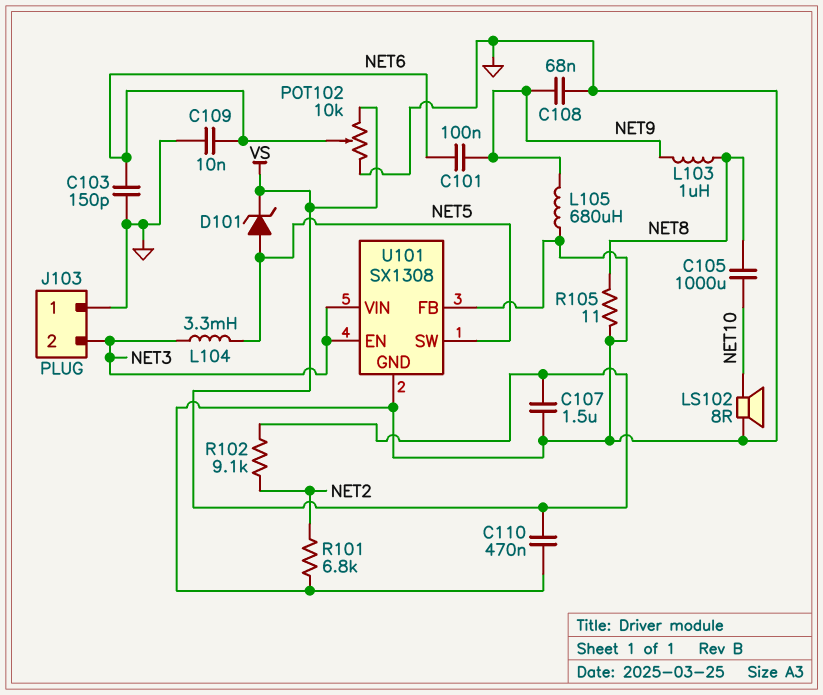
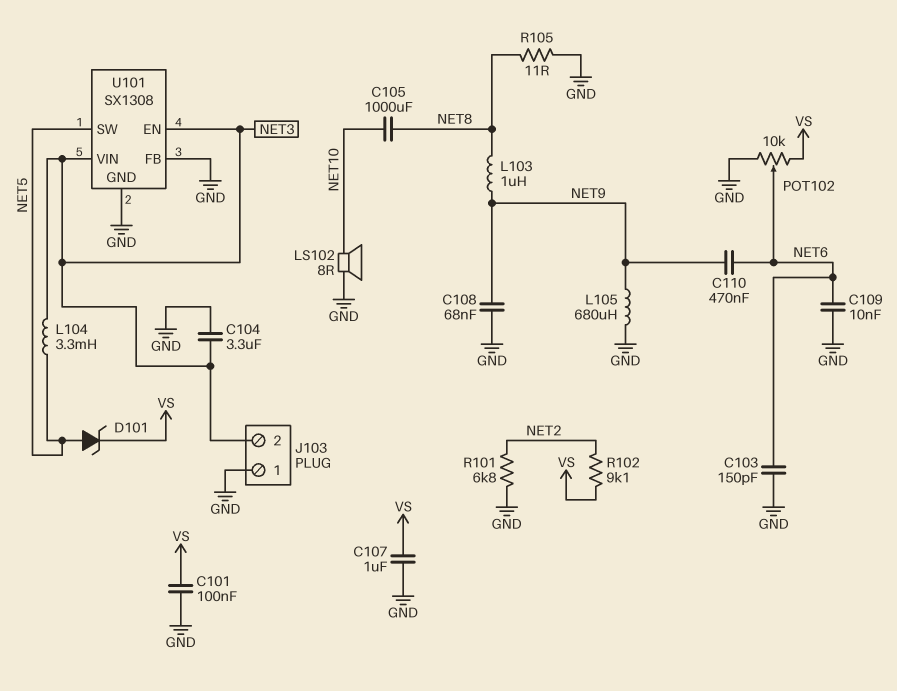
C101: 100nF (NET6, NET9) -> 100nF (GND, VS)
C104: none -> 3.3uF (GND, NET3)
C107: 1.5uF (GND, VS) -> 1uF (GND, VS)
C110: 470nF (GND, VS) -> 470nF (NET6, NET9)

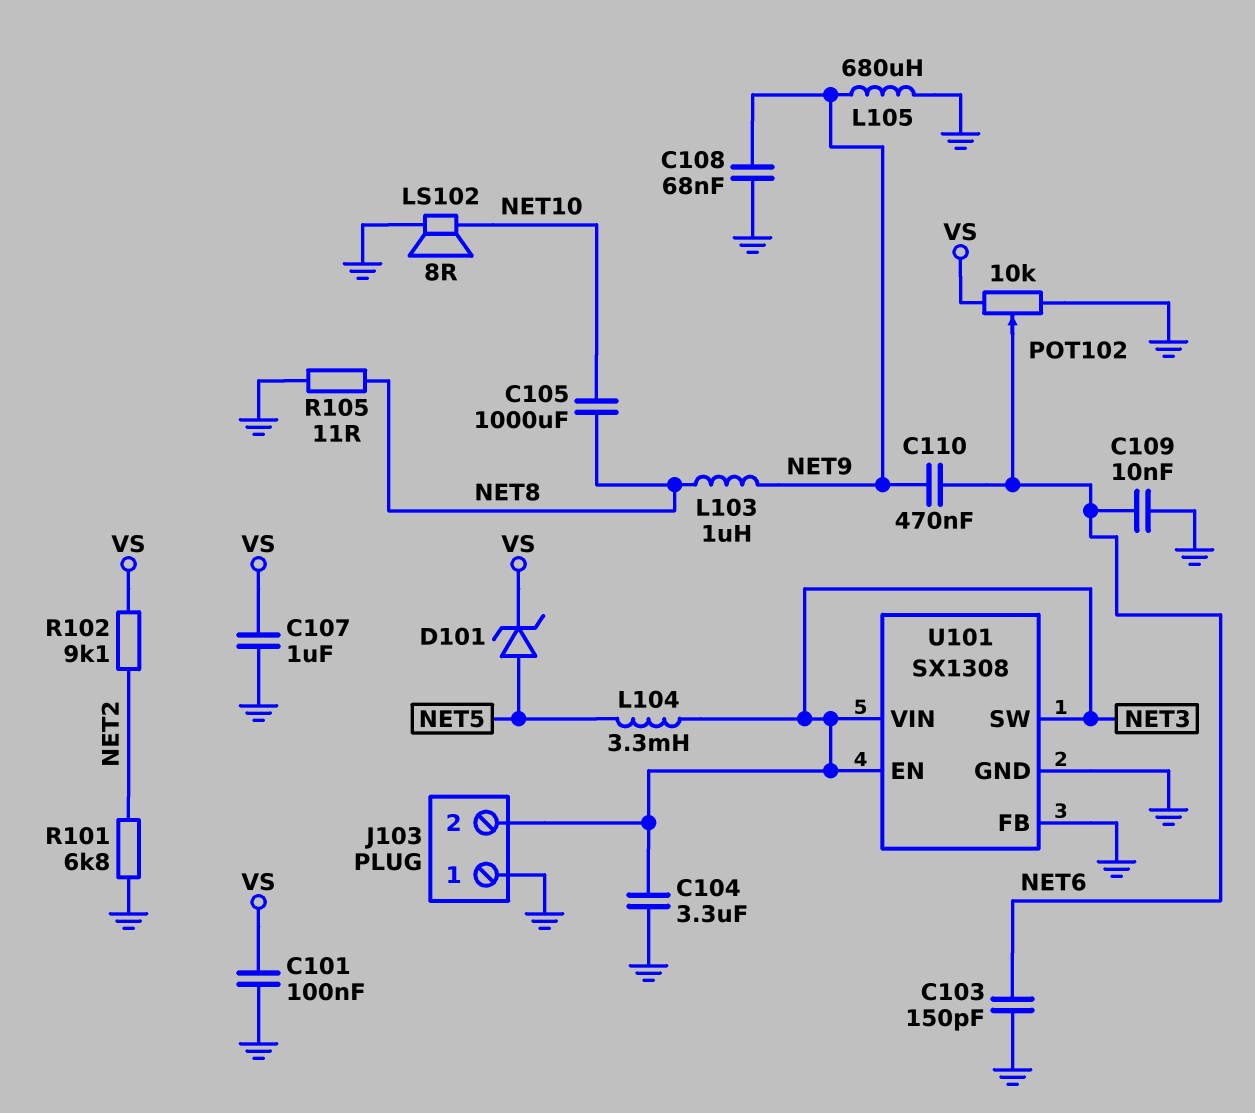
U101 pin SW: NET5 -> NET3

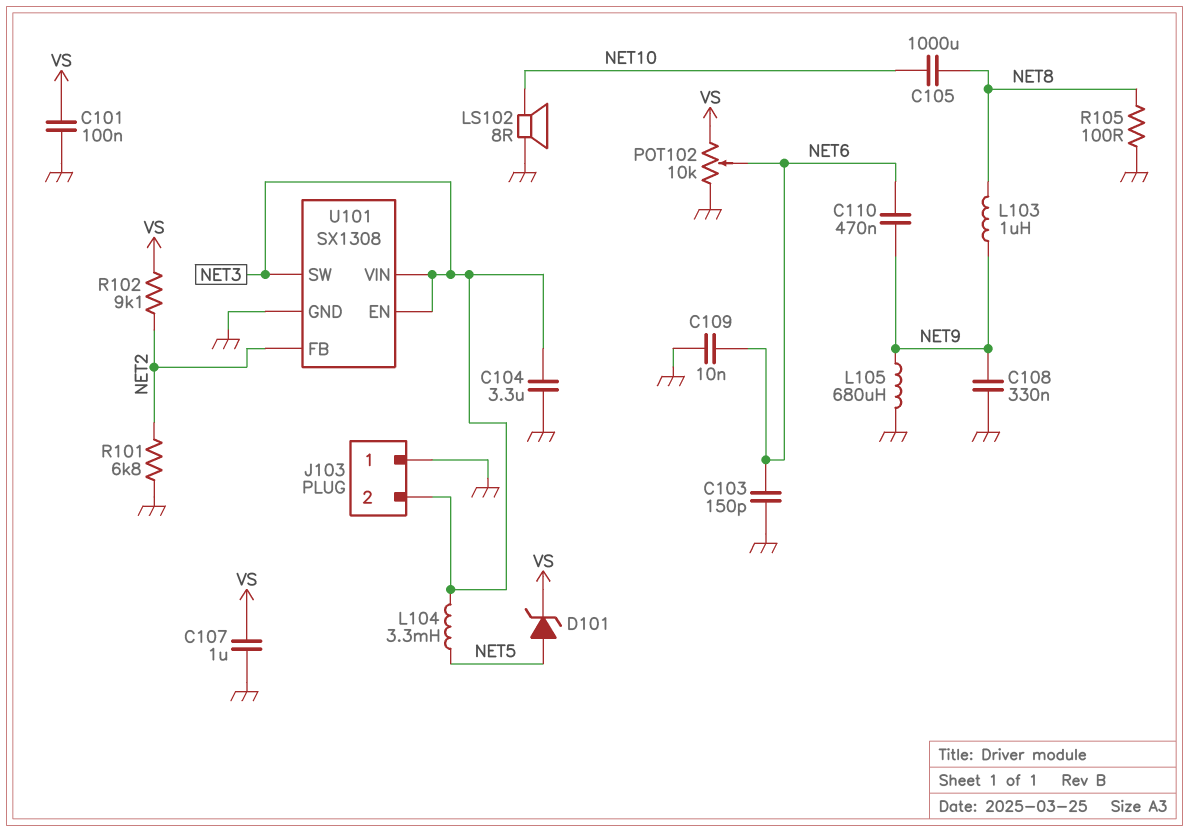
C108: 68nF (GND, NET9) -> 330nF (GND, NET9)
R105: 11 (GND, NET8) -> 100 (GND, NET8)
U101 pin FB: GND -> NET2

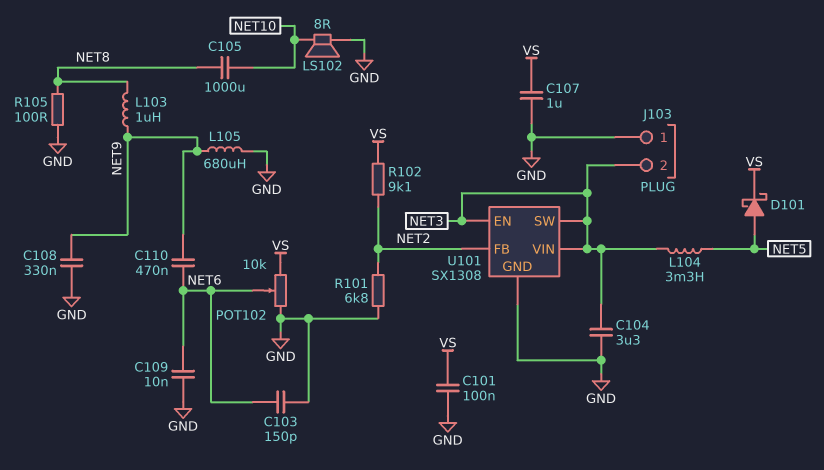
D101: zener (A NET5, K VS) -> schottky (A NET5, K VS)

